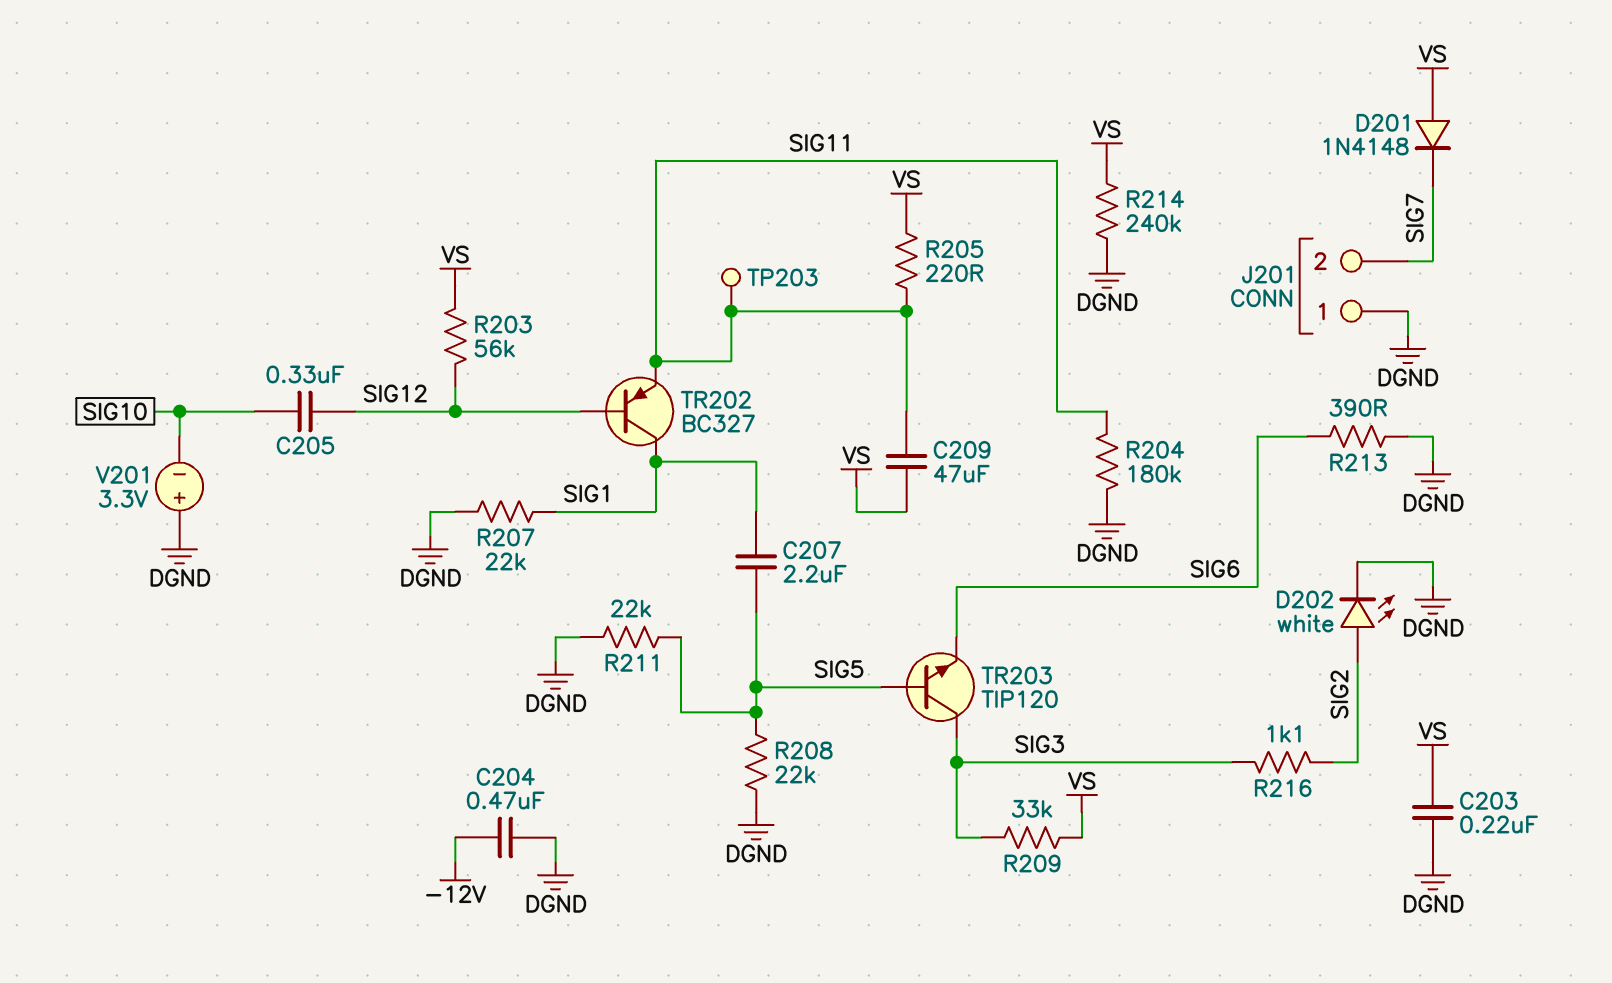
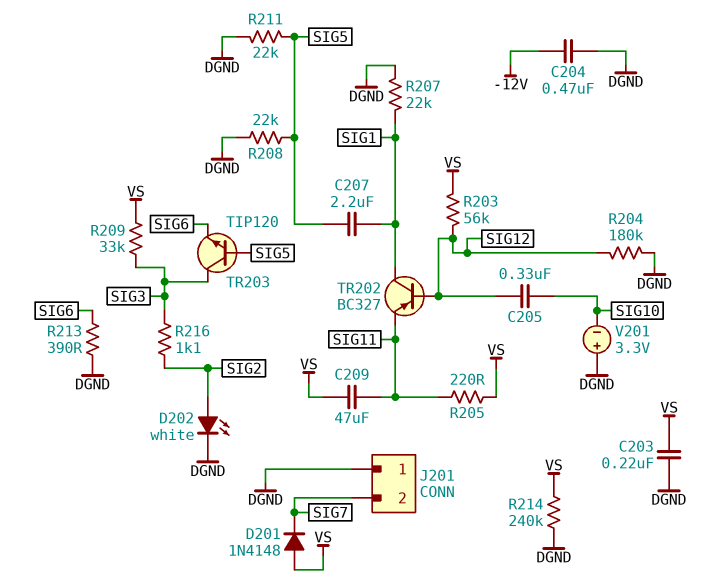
R204: 180k (DGND, SIG11) -> 180k (DGND, SIG12)
TP203: test point (SIG11) -> none

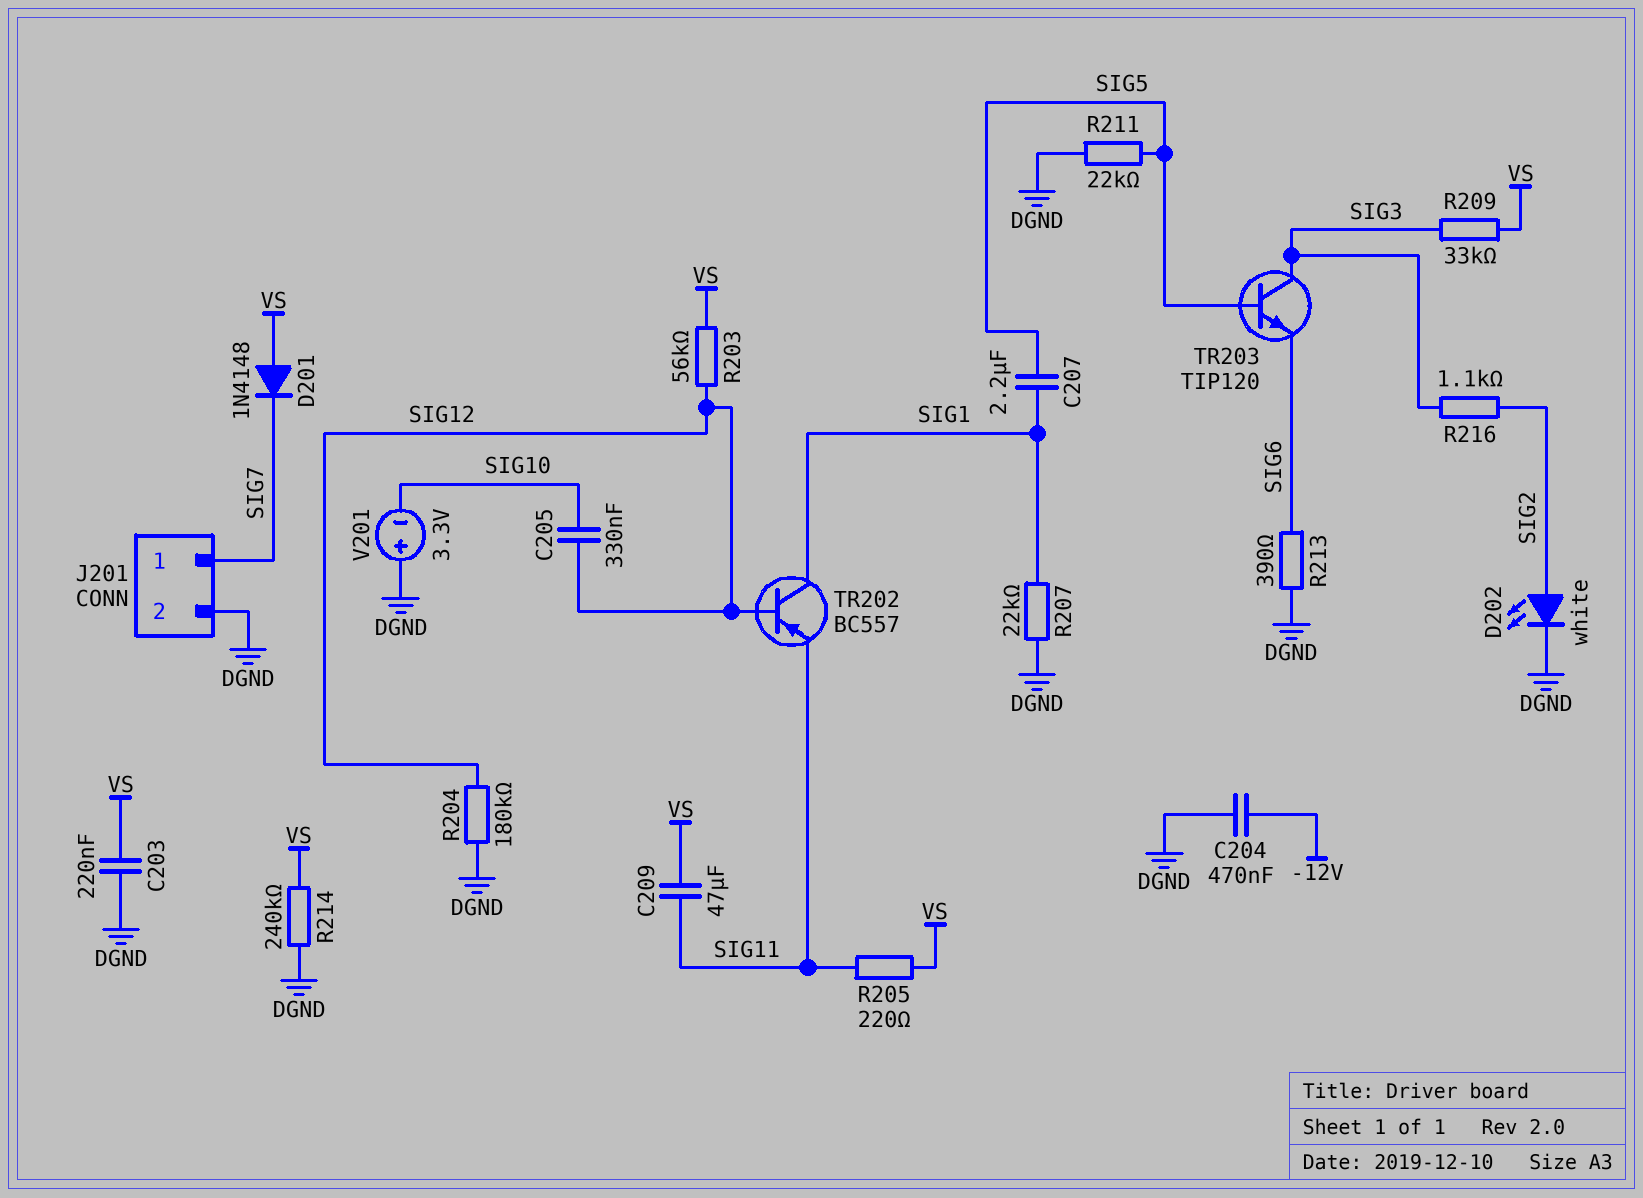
J201 pin 1: DGND -> SIG7
J201 pin 2: SIG7 -> DGND
R208: 22k (DGND, SIG5) -> none
TR202: PNP BC327 (B SIG12, C SIG1, E SIG11) -> PNP BC557 (B SIG12, C SIG1, E SIG11)

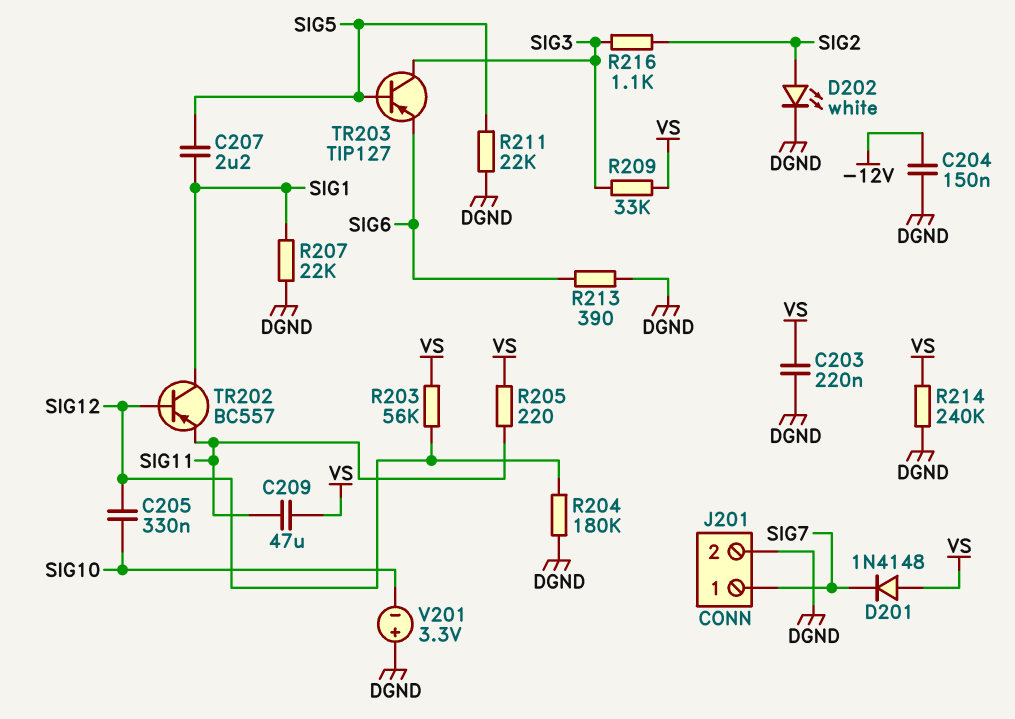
C204: 470nF (-12V, DGND) -> 150nF (-12V, DGND)
TR203: NPN TIP120 (B SIG5, C SIG3, E SIG6) -> PNP TIP127 (B SIG5, C SIG3, E SIG6)

